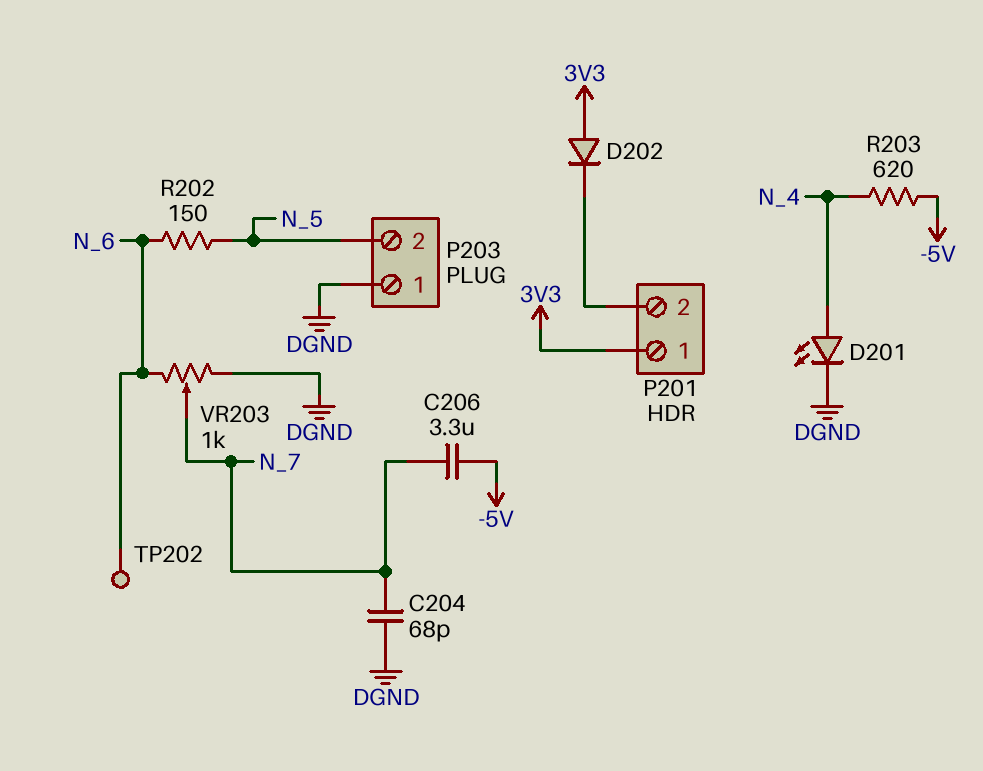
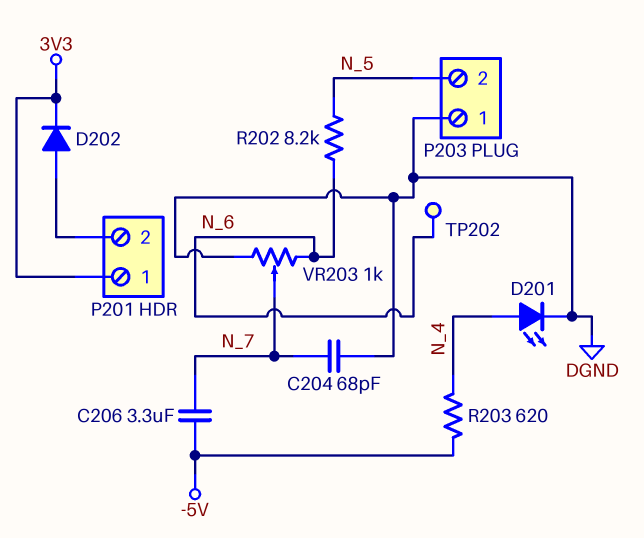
D202: diode (A 3V3, K P201/2) -> diode (A P201/2, K 3V3)
R202: 150 (N_5, N_6) -> 8.2k (N_5, N_6)

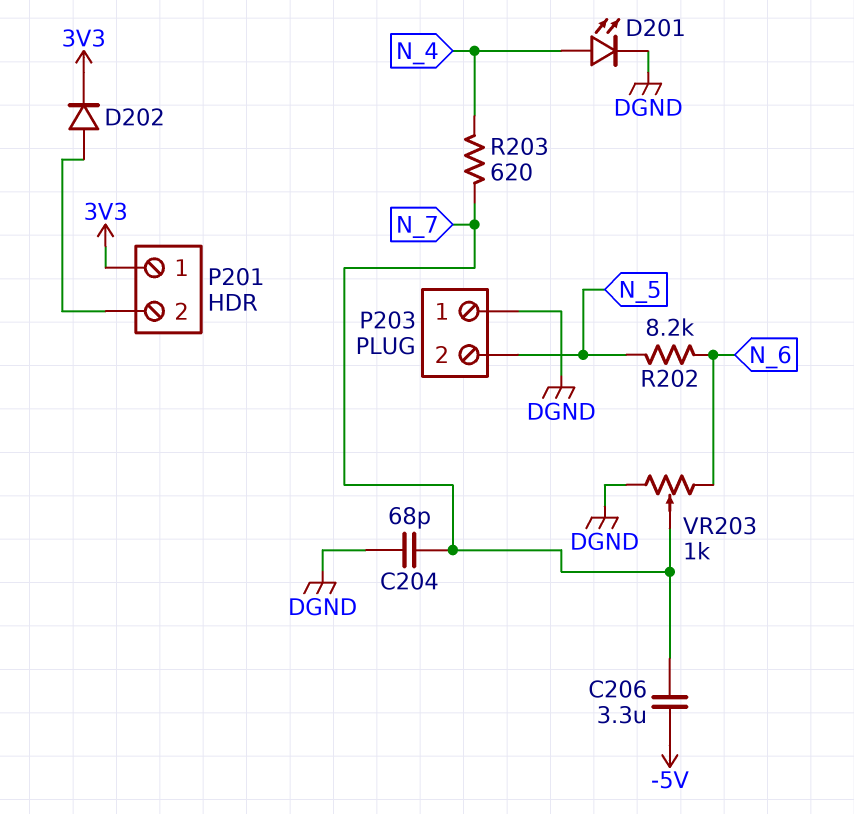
R203: 620 (-5V, N_4) -> 620 (N_4, N_7)
TP202: test point (N_6) -> none

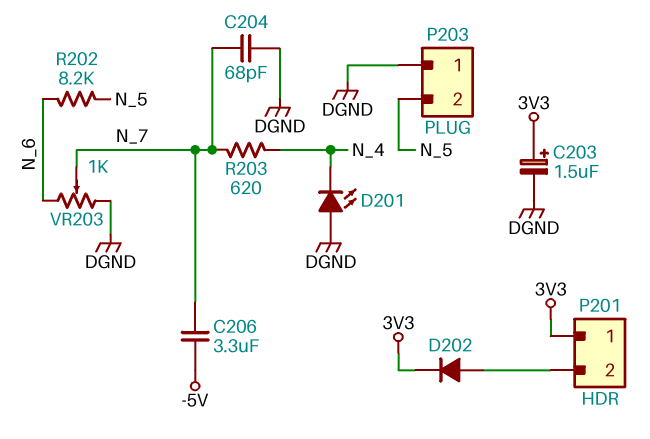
C203: none -> 1.5uF (plus 3V3, minus DGND)
D201: LED (A N_4, K DGND) -> LED (A DGND, K N_4)

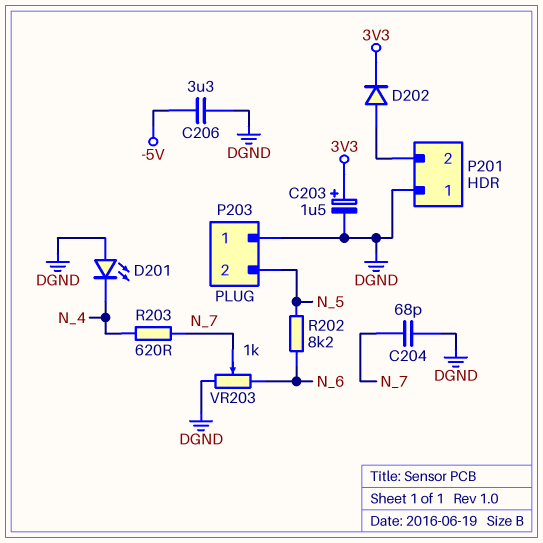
C206: 3.3uF (-5V, N_7) -> 3.3uF (-5V, DGND)
P201 pin 1: 3V3 -> DGND

